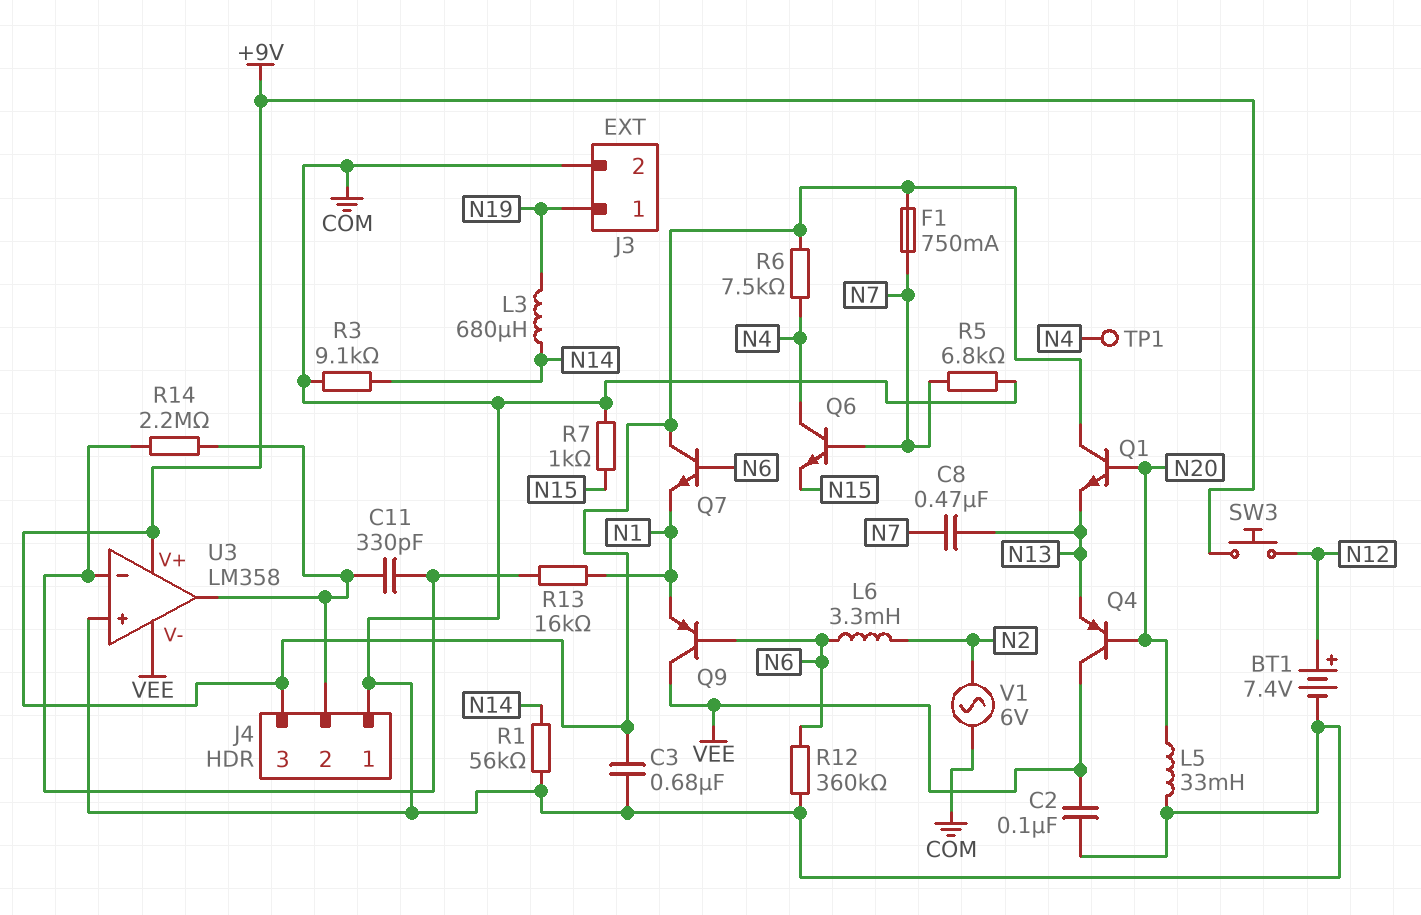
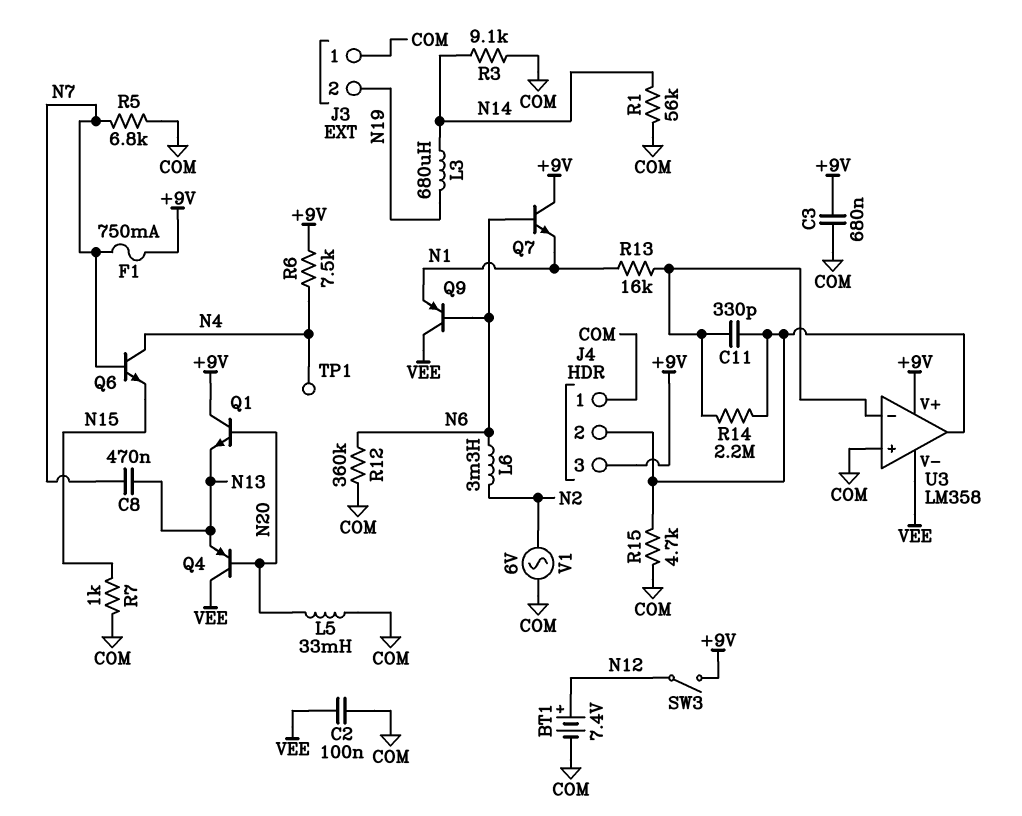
J3 pin 1: N19 -> COM
J3 pin 2: COM -> N19
R15: none -> 4.7k (COM, J4/2)
SW3: button (+9V, N12) -> switch (+9V, N12)

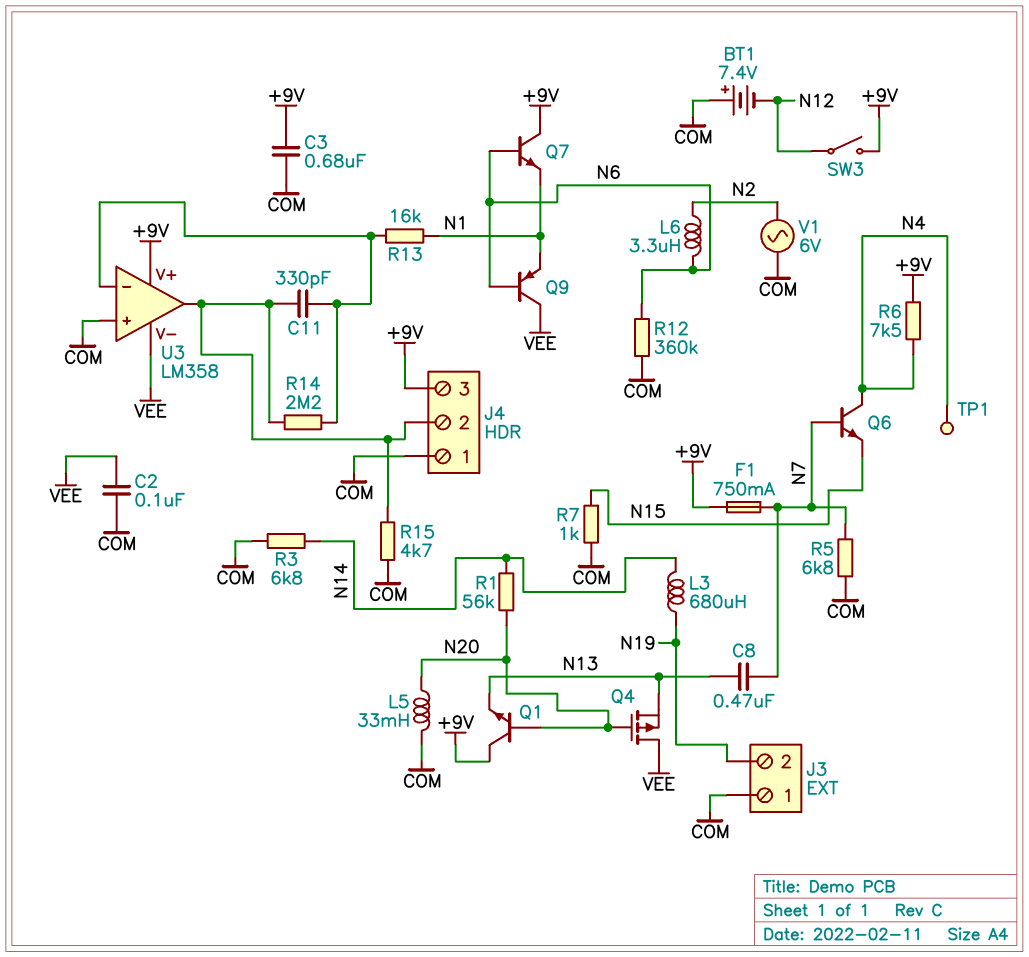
BT1: 7.4V (plus N12, minus COM) -> 7.4V (plus COM, minus N12)
L6: 3.3mH (N2, N6) -> 3.3uH (N2, N6)
Q4: PNP (B N20, C VEE, E N13) -> PMOS (G N20, D VEE, S N13)
R1: 56k (COM, N14) -> 56k (N14, N20)
R3: 9.1k (COM, N14) -> 6.8k (COM, N14)

